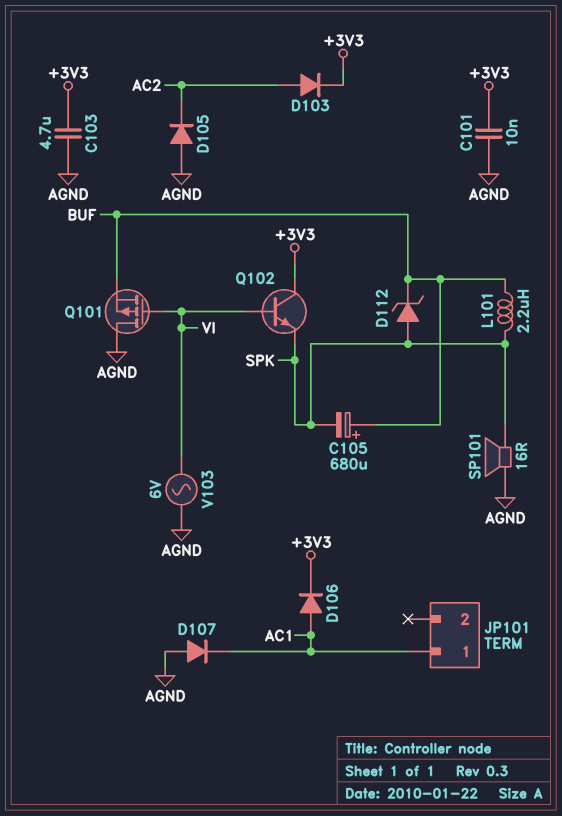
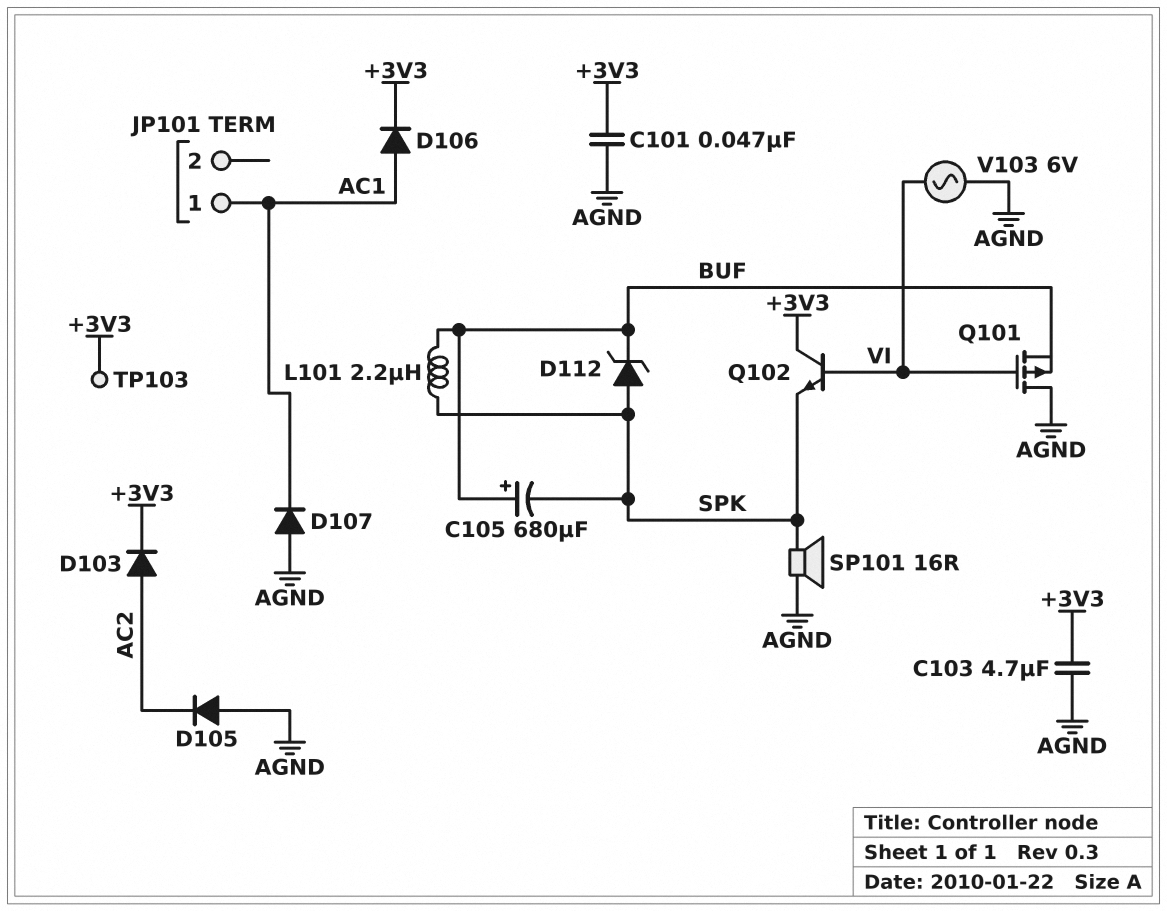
C101: 10nF (+3V3, AGND) -> 47nF (+3V3, AGND)
TP103: none -> test point (+3V3)

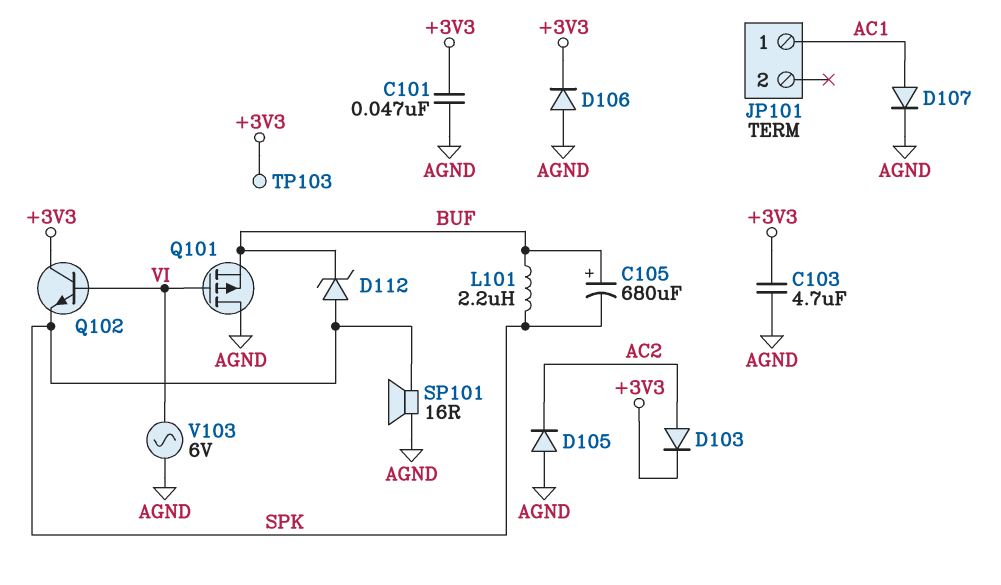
D106: diode (A AC1, K +3V3) -> diode (A AGND, K +3V3)
D107: diode (A AGND, K AC1) -> diode (A AC1, K AGND)

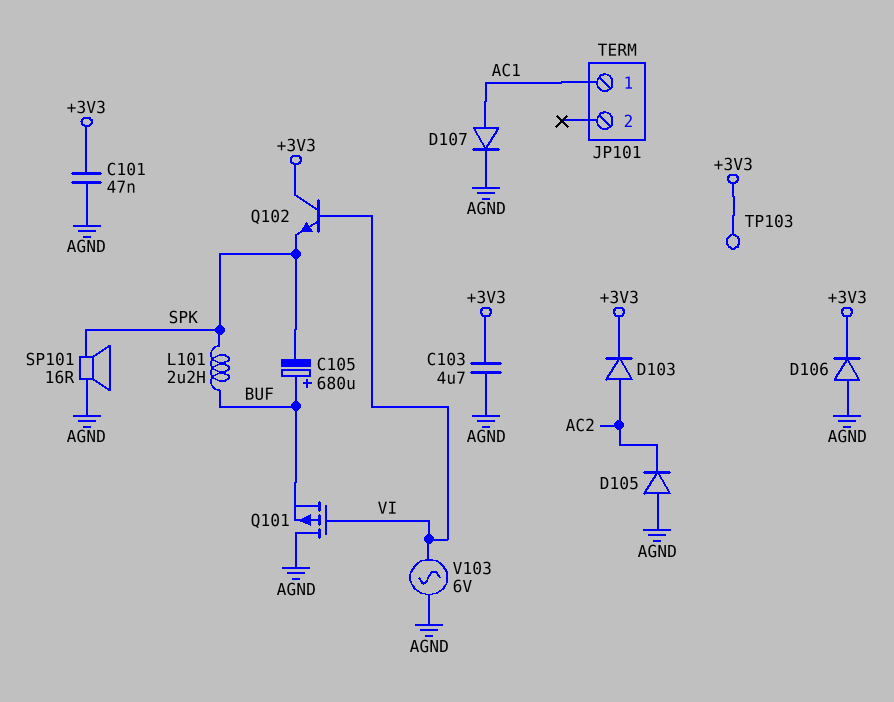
D112: zener (A SPK, K BUF) -> none

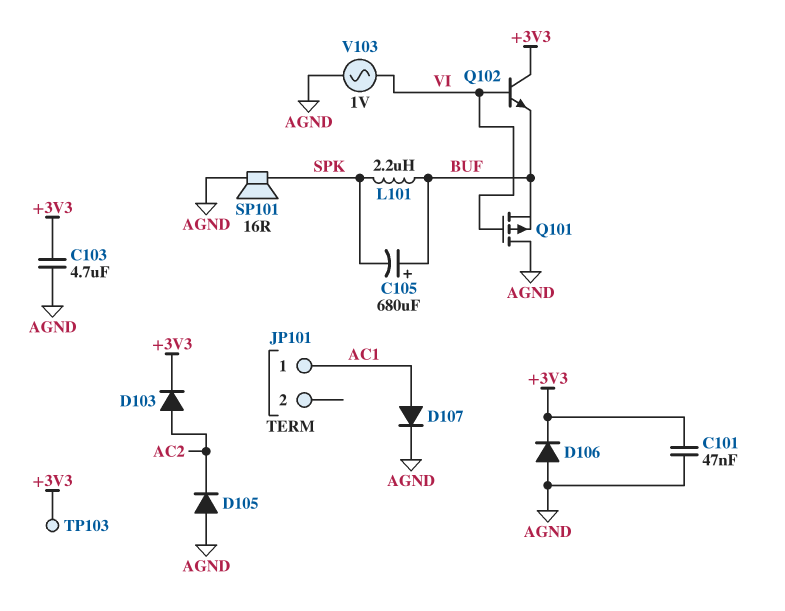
Q102: NPN (B VI, C +3V3, E SPK) -> NPN (B VI, C +3V3, E BUF)
V103: AC 6V (AGND, VI) -> AC 1V (AGND, VI)

